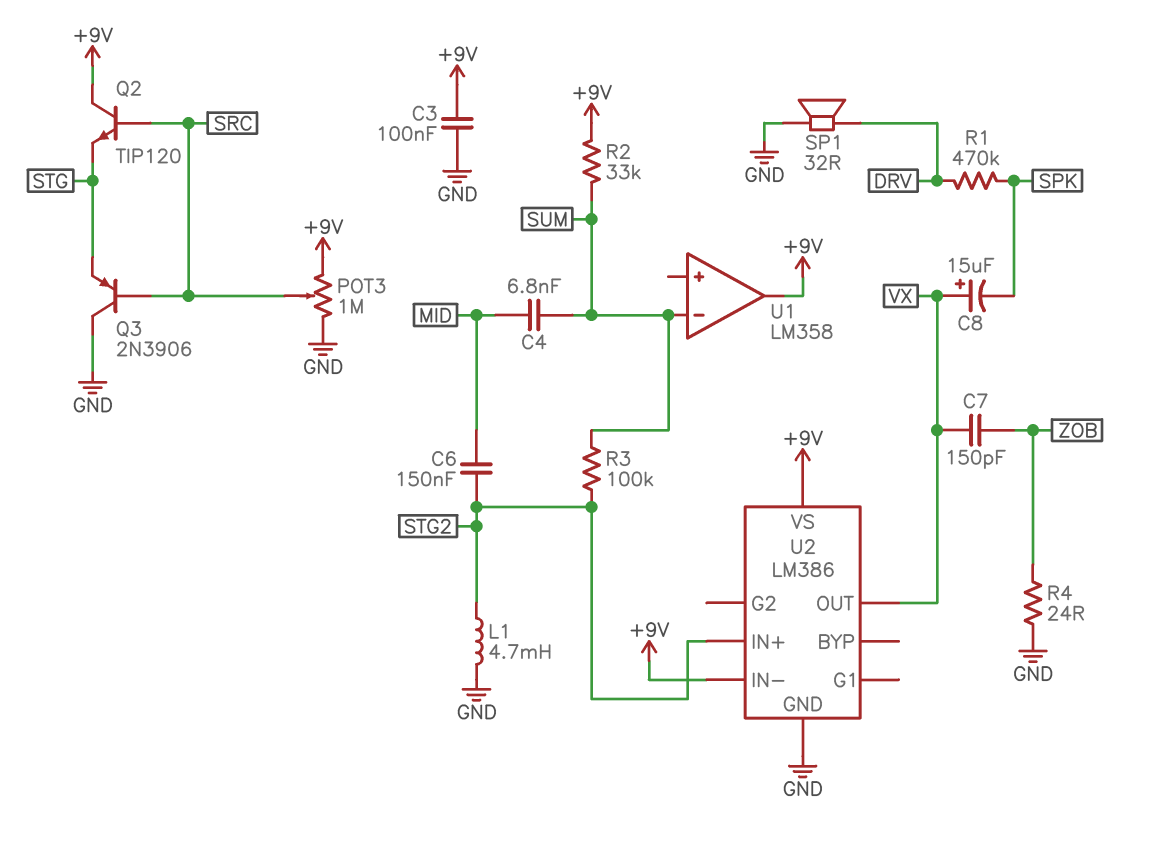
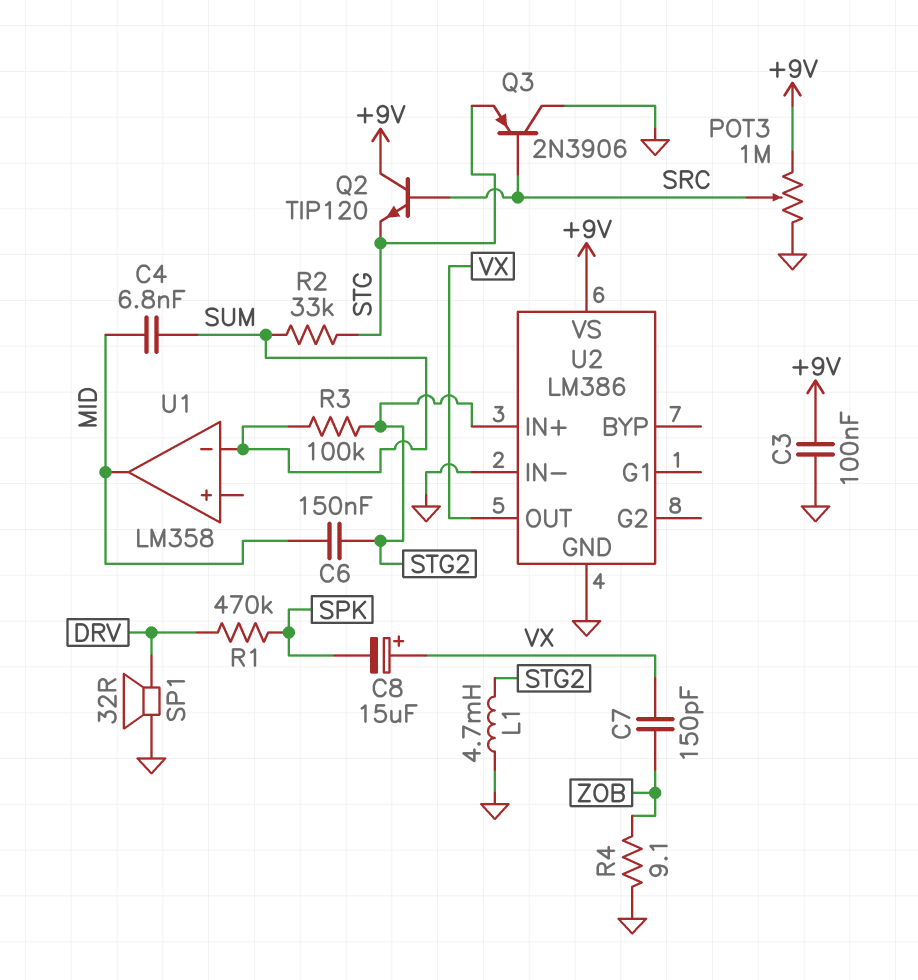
R2: 33k (+9V, SUM) -> 33k (STG, SUM)
R4: 24 (GND, ZOB) -> 9.1 (GND, ZOB)
U1 pin out: +9V -> MID
U2 pin IN-: +9V -> GND

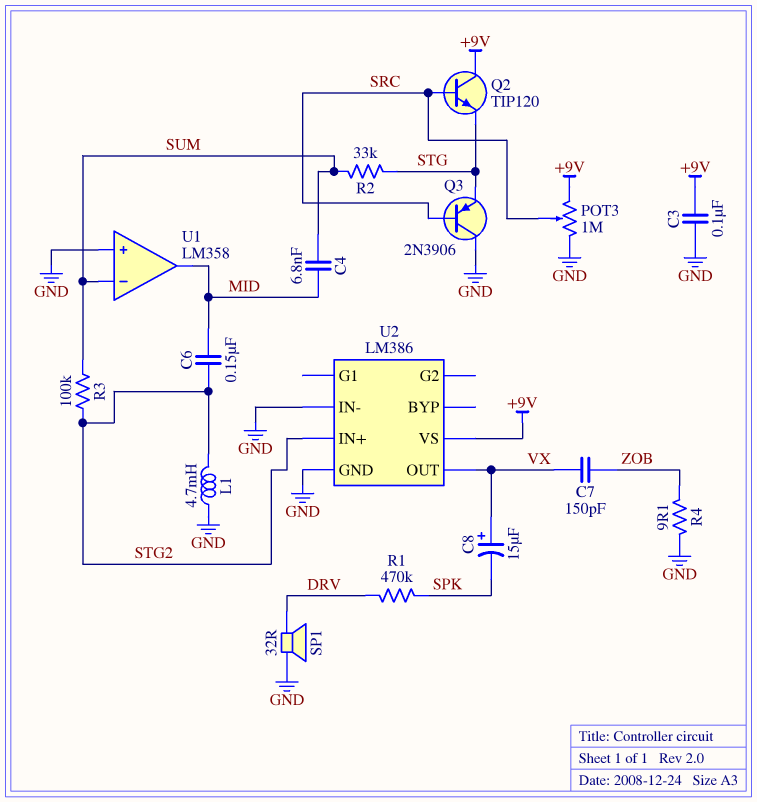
U1 pin in+: none -> GND

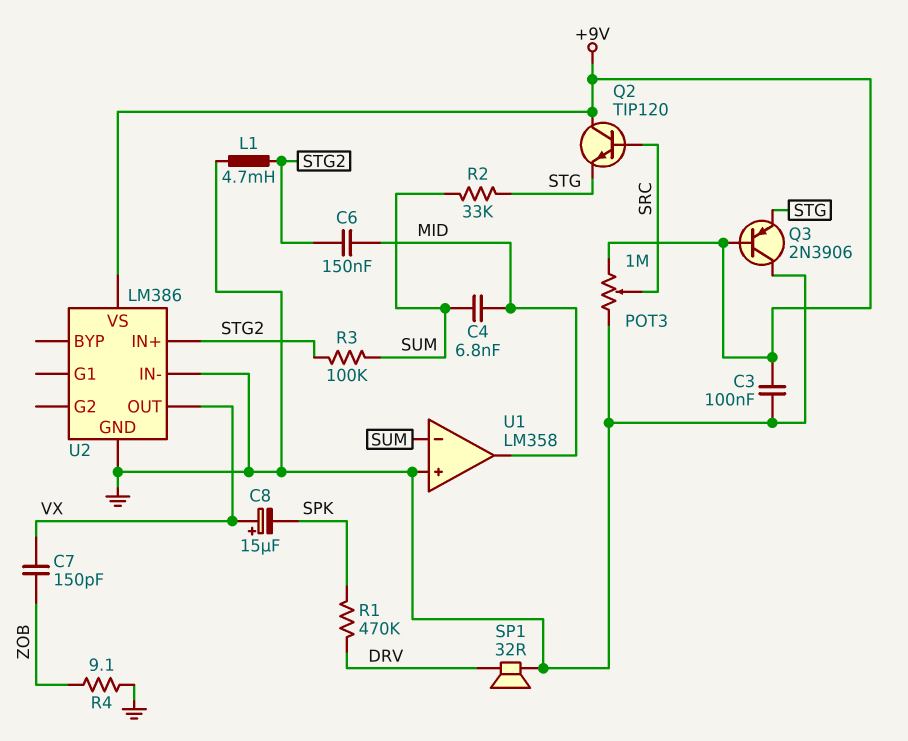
Q3: PNP 2N3906 (B SRC, C GND, E STG) -> PNP 2N3906 (B +9V, C GND, E STG)

